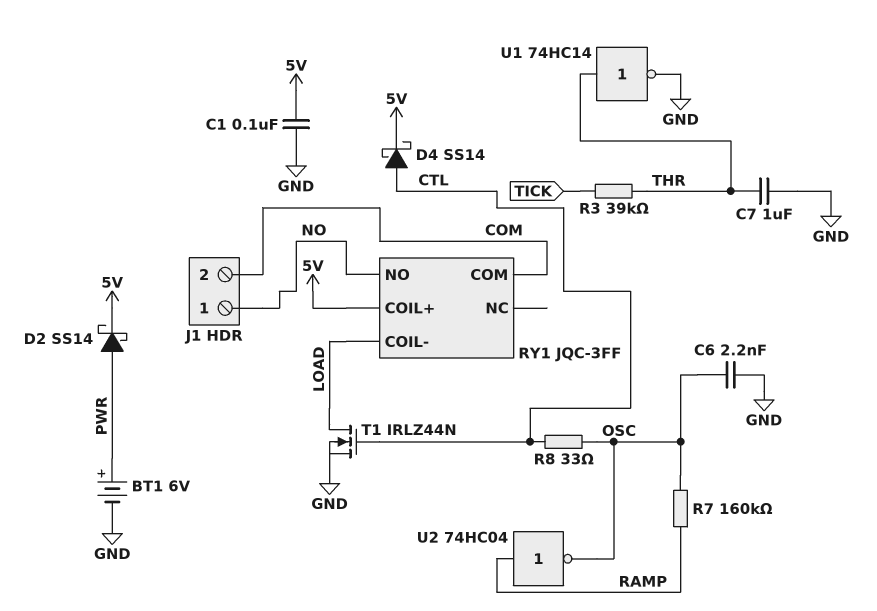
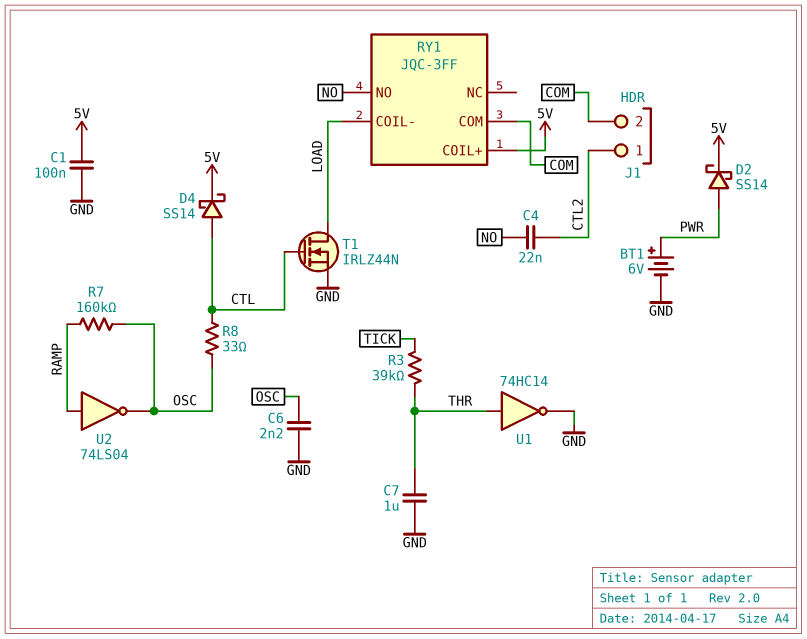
C4: none -> 22nF (CTL2, NO)
J1 pin 1: NO -> CTL2
U2: NOT 74HC04 (in RAMP, out OSC) -> NOT 74LS04 (in RAMP, out OSC)

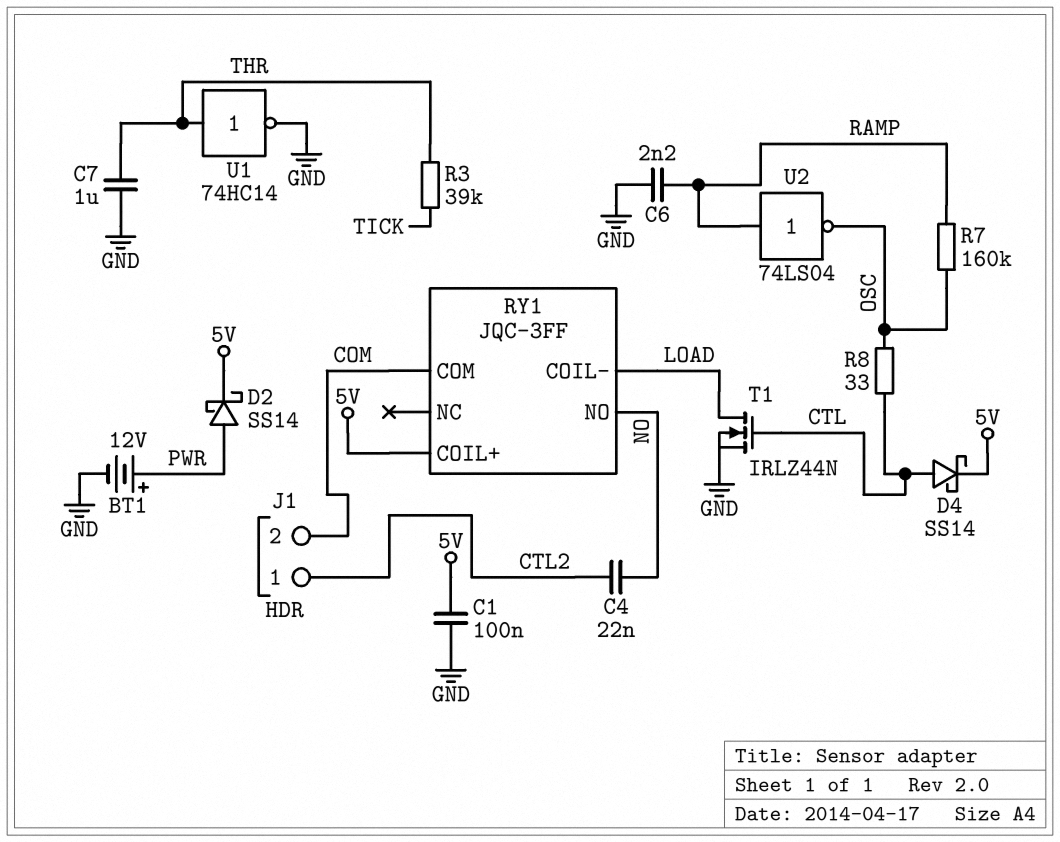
BT1: 6V (plus PWR, minus GND) -> 12V (plus PWR, minus GND)
C6: 2.2nF (GND, OSC) -> 2.2nF (GND, RAMP)

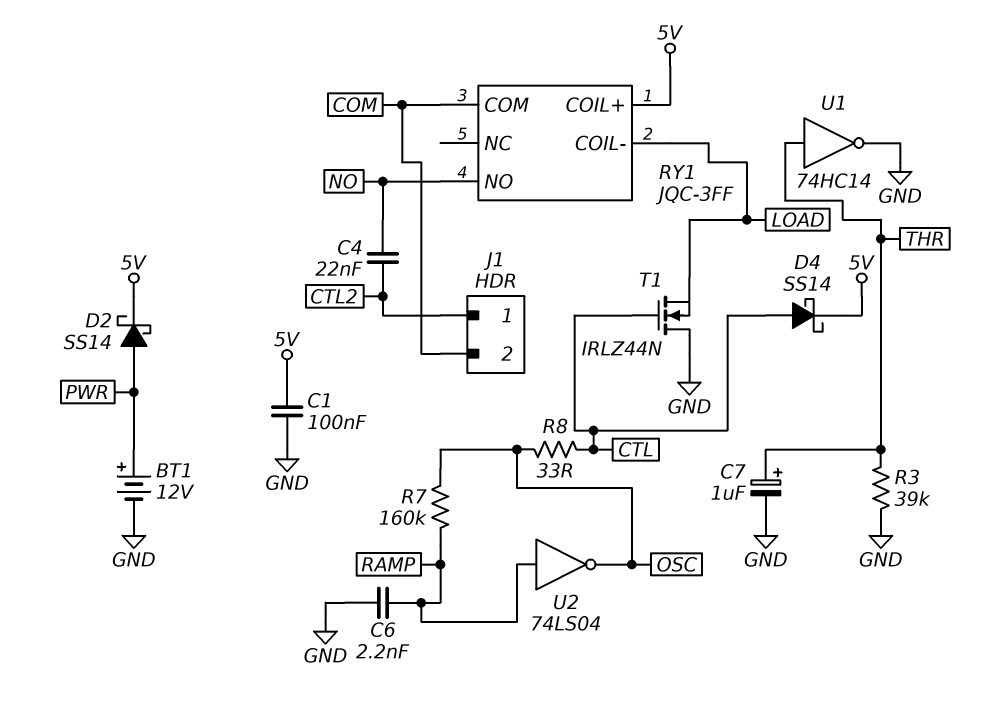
C7: 1uF (GND, THR) -> 1uF (plus THR, minus GND)
R3: 39k (THR, TICK) -> 39k (GND, THR)
T1: NMOS IRLZ44N (G CTL, D LOAD, S GND) -> NMOS IRLZ44N (G CTL, D GND, S LOAD)

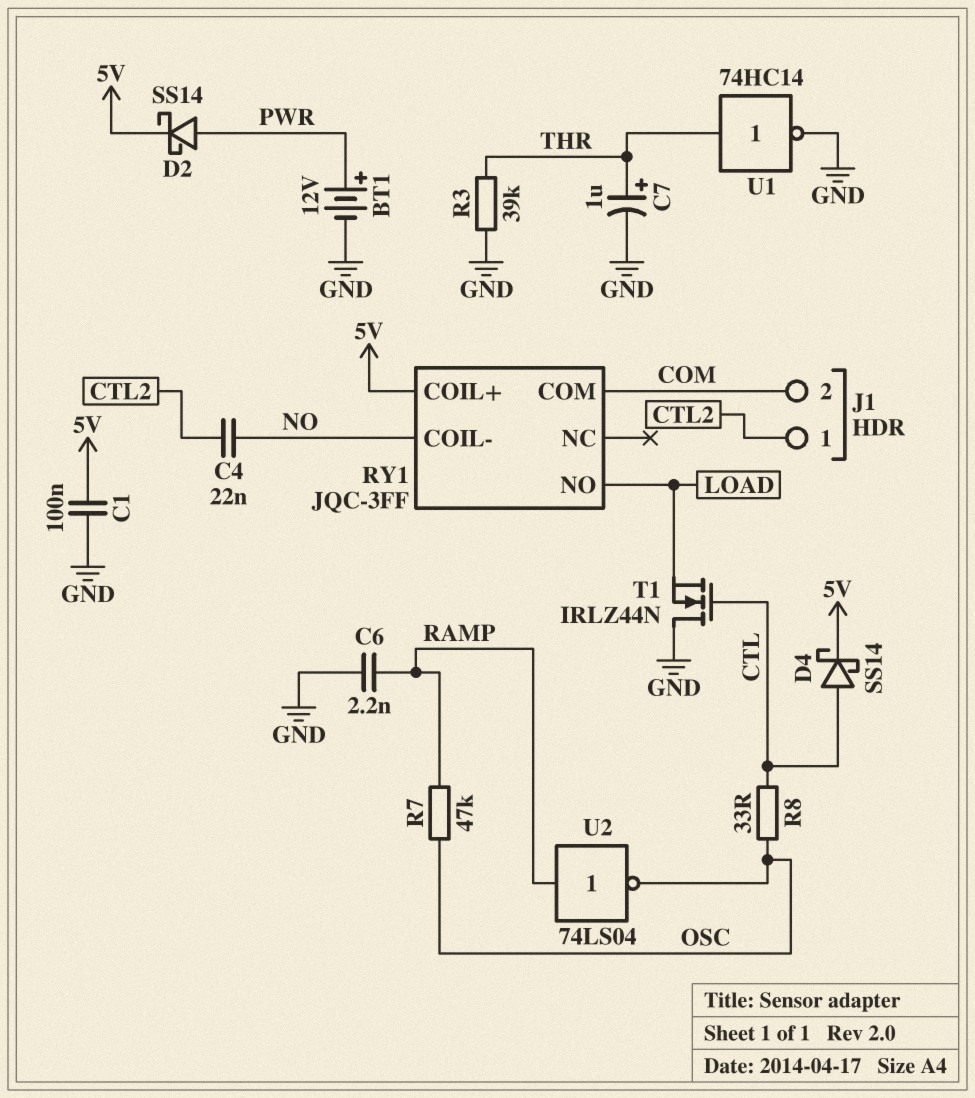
R7: 160k (OSC, RAMP) -> 47k (OSC, RAMP)
RY1 pin COIL-: LOAD -> NO
RY1 pin NO: NO -> LOAD

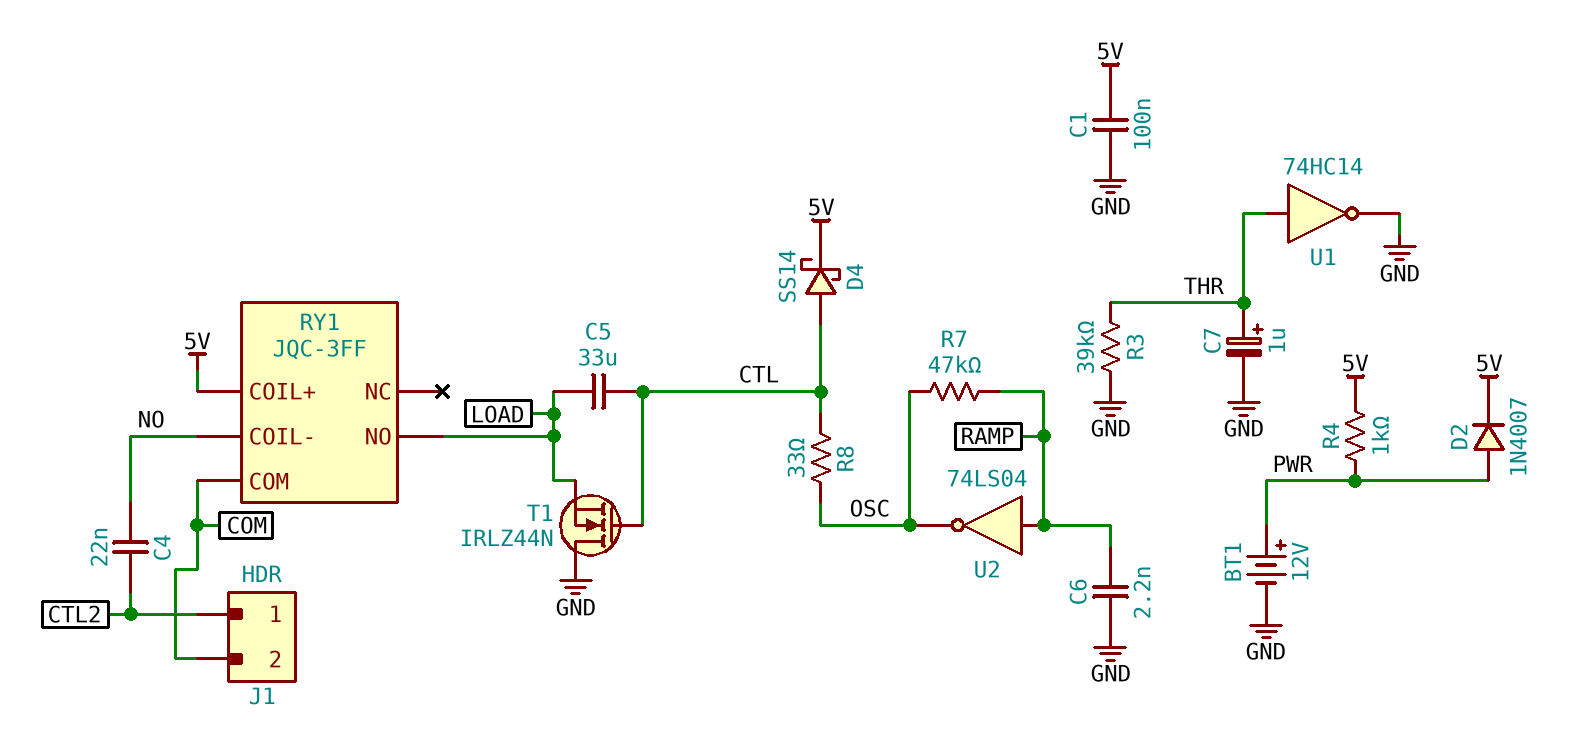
C5: none -> 33uF (CTL, LOAD)
D2: schottky SS14 (A PWR, K 5V) -> diode 1N4007 (A PWR, K 5V)
R4: none -> 1k (5V, PWR)

